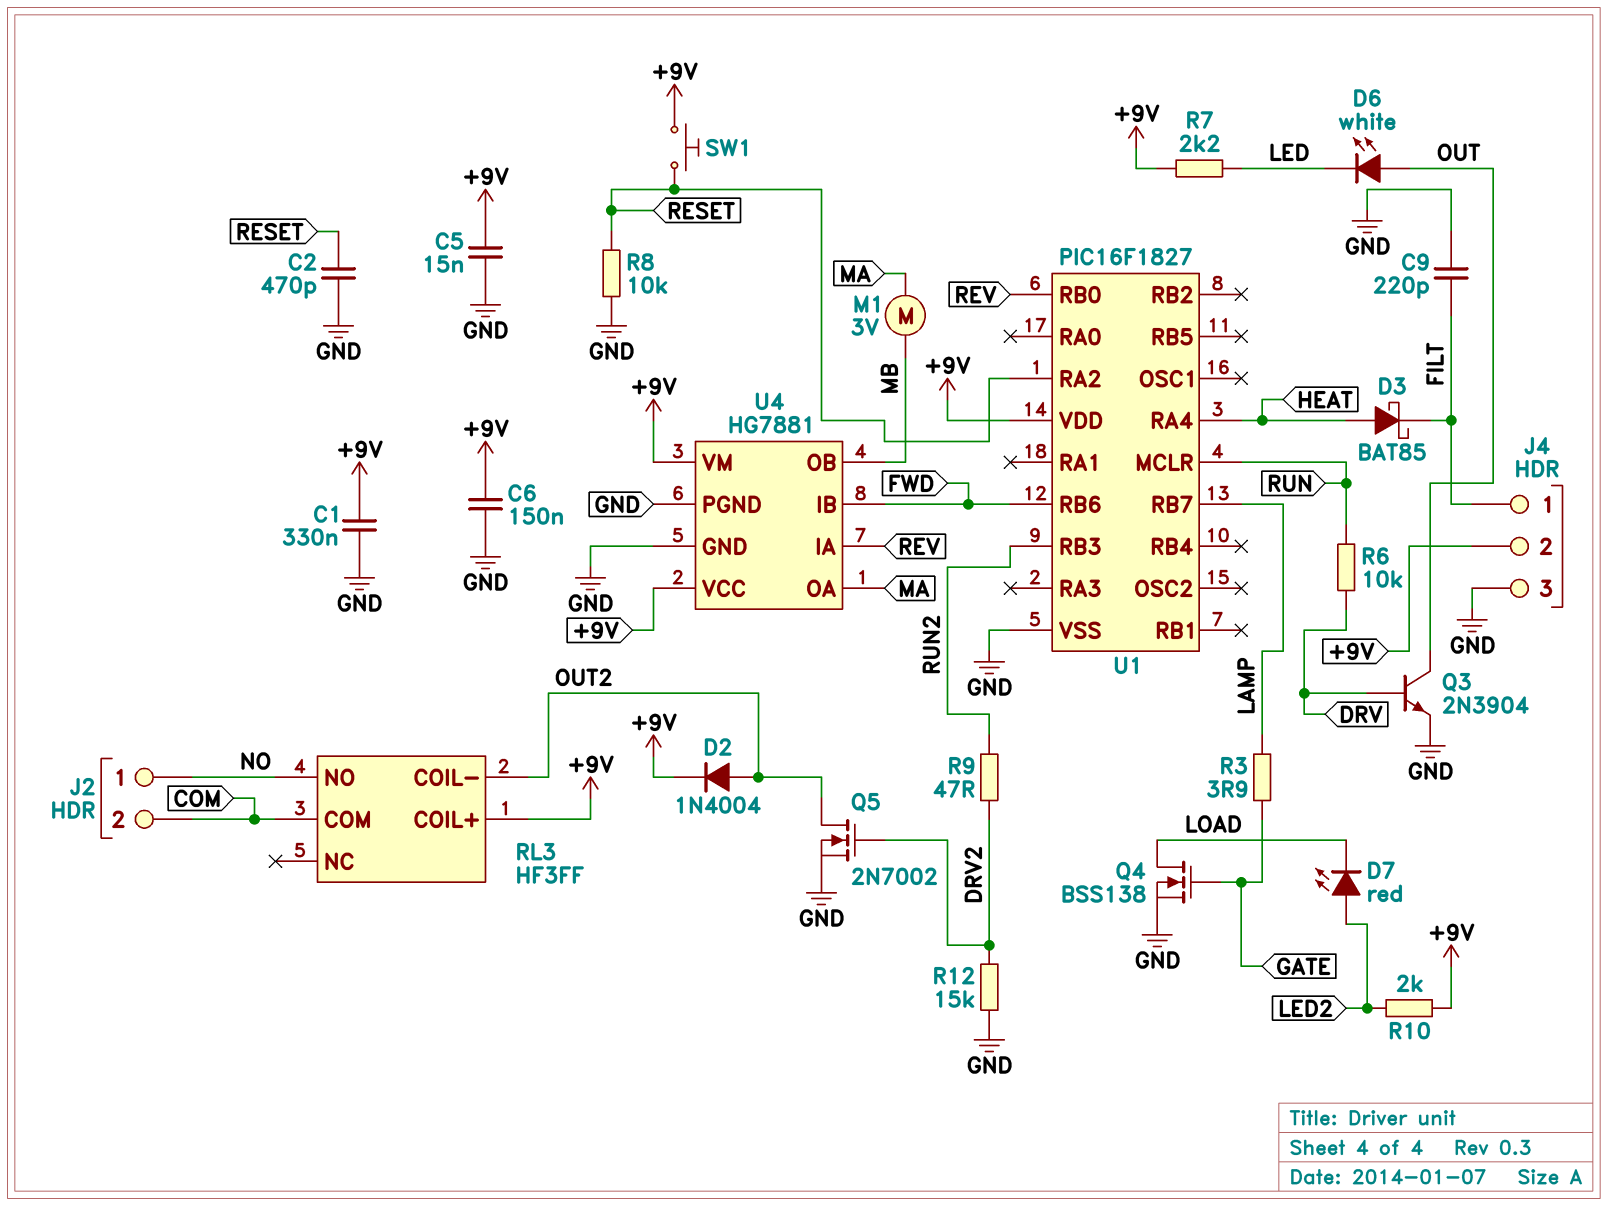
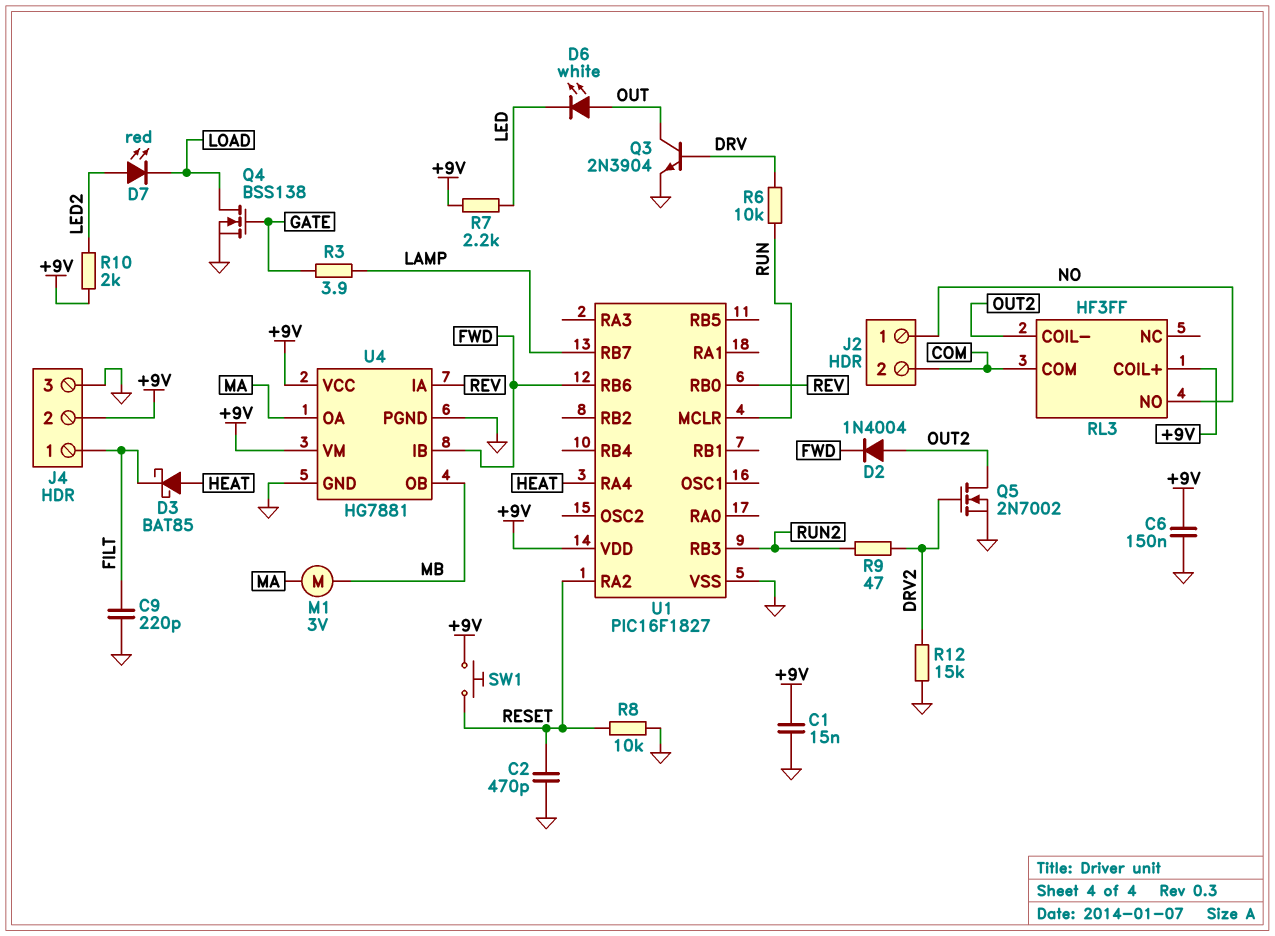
C1: 330nF (+9V, GND) -> 15nF (+9V, GND)
C5: 15nF (+9V, GND) -> none
D2: diode 1N4004 (A OUT2, K +9V) -> diode 1N4004 (A OUT2, K FWD)

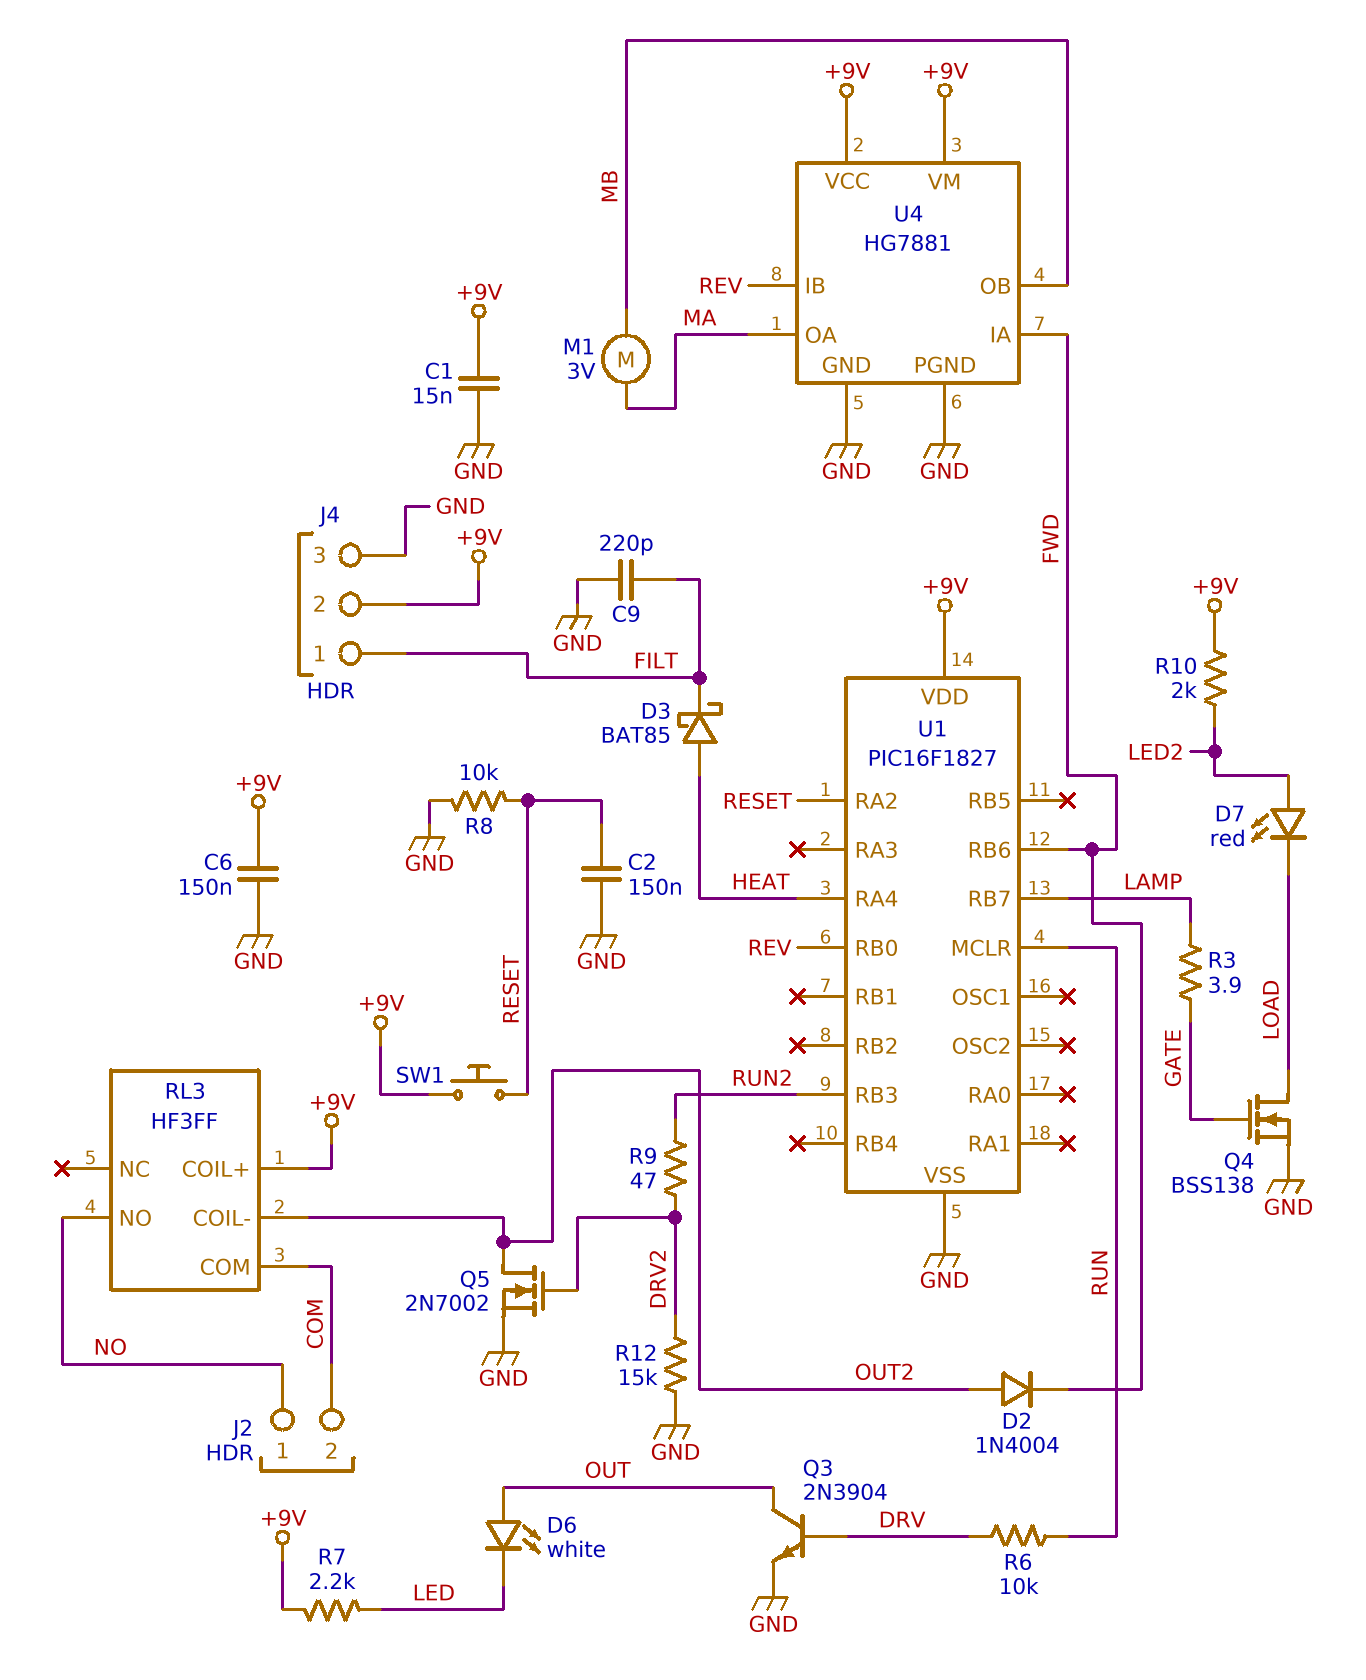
C2: 470pF (GND, RESET) -> 150nF (GND, RESET)
U4 pin IA: REV -> FWD
U4 pin IB: FWD -> REV

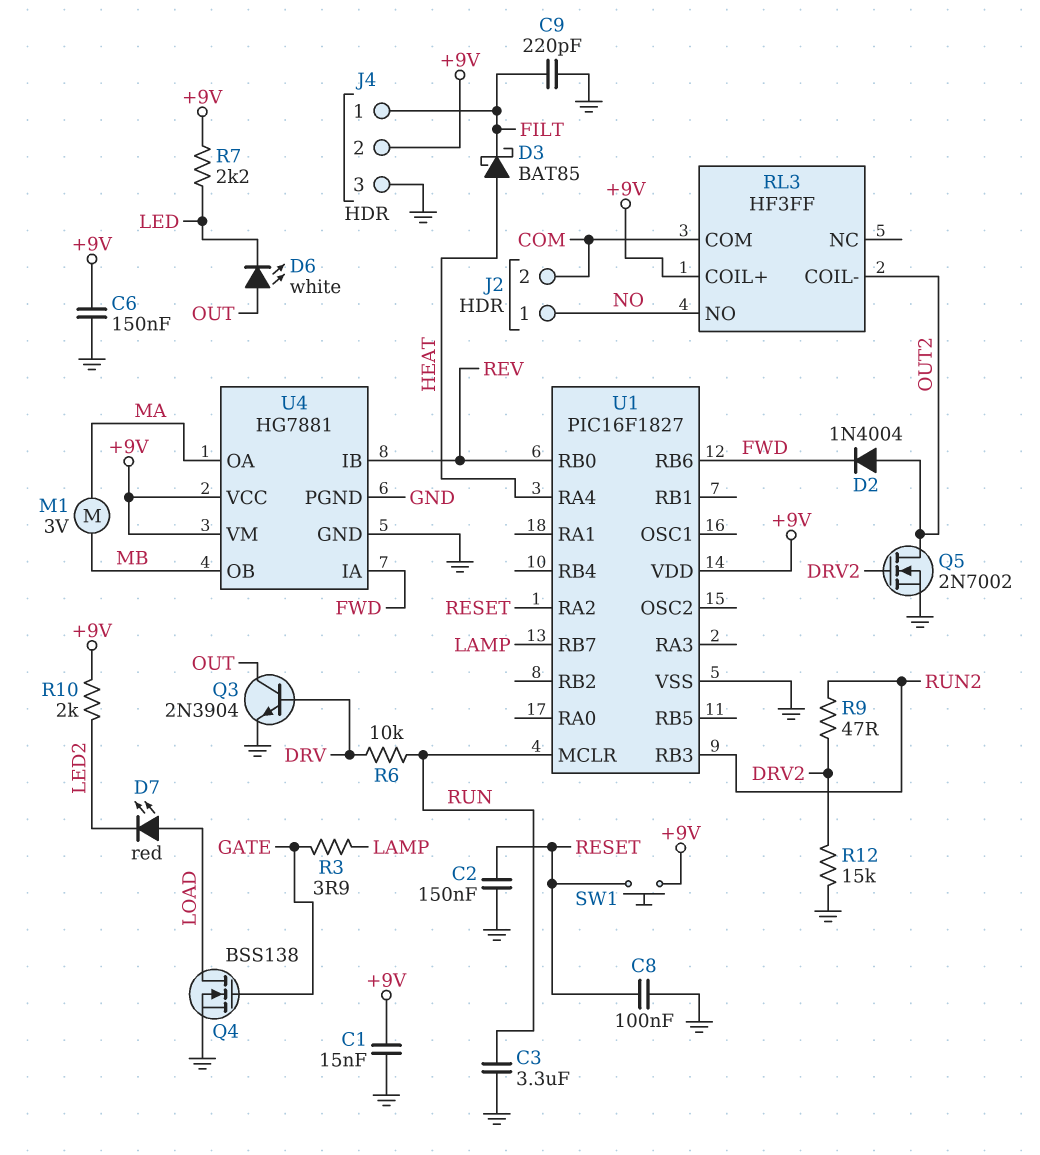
C3: none -> 3.3uF (GND, RUN)
C8: none -> 100nF (GND, RESET)
D7: LED red (A LED2, K LOAD) -> LED red (A LOAD, K LED2)
R8: 10k (GND, RESET) -> none

